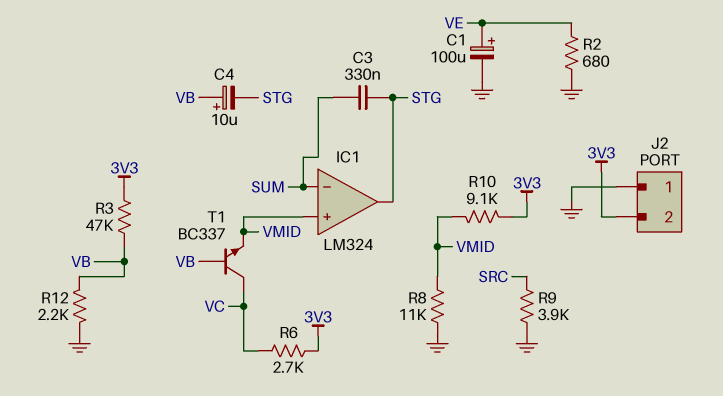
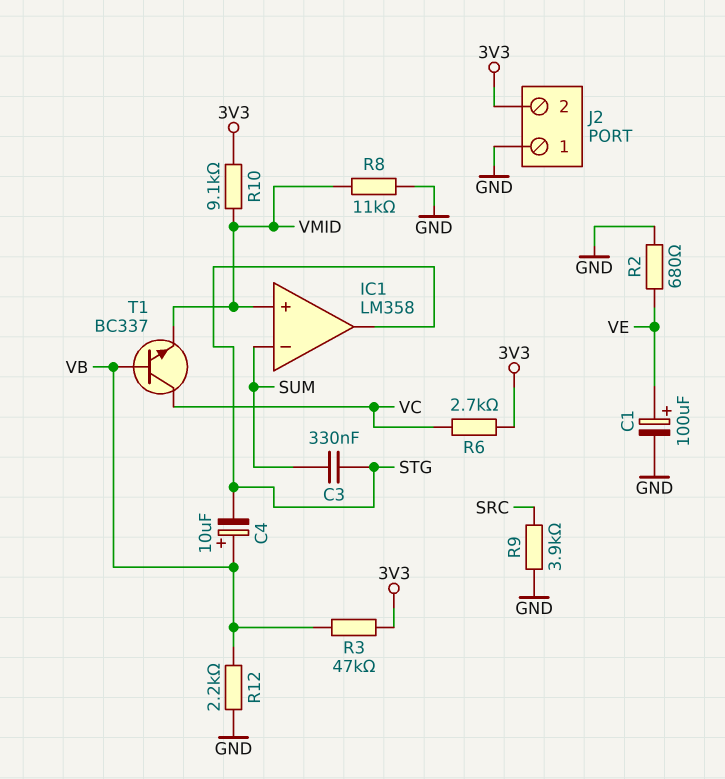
IC1: LM324 -> LM358

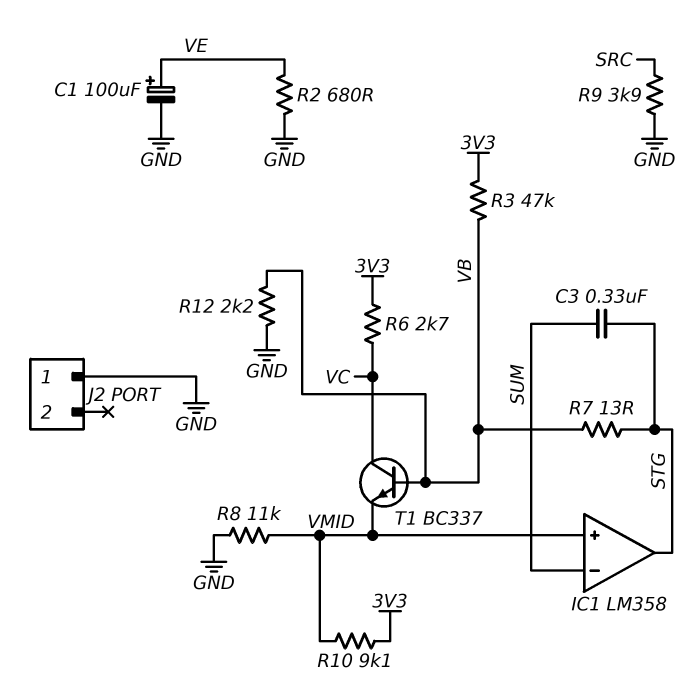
C4: 10uF (plus VB, minus STG) -> none
J2 pin 2: 3V3 -> none
R7: none -> 13 (STG, VB)

